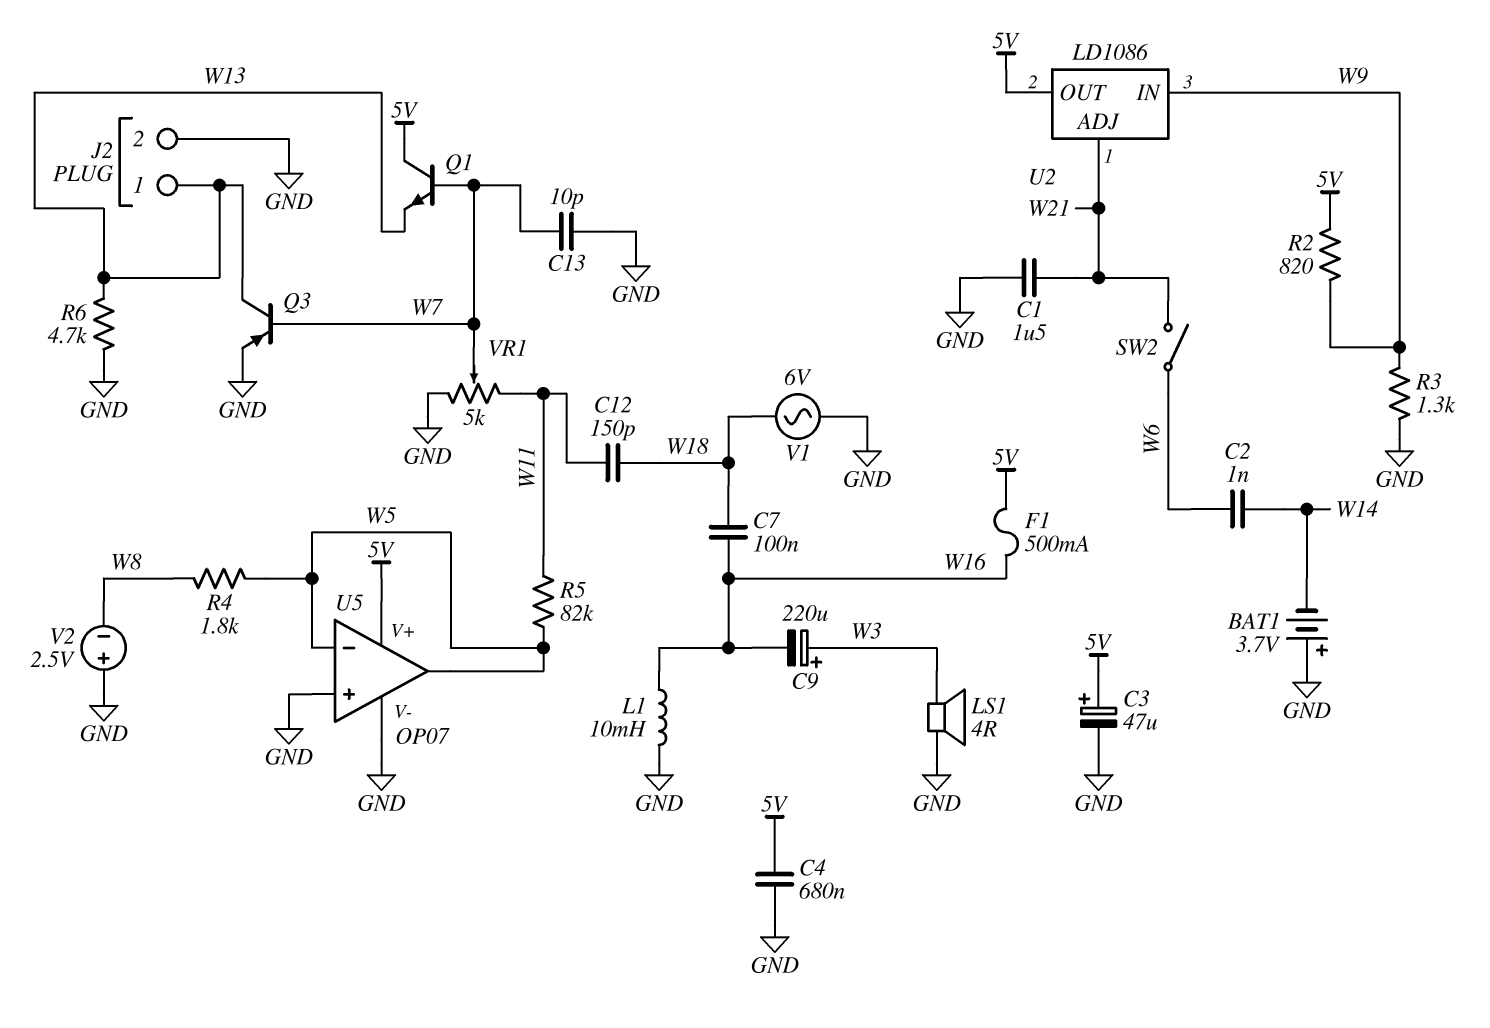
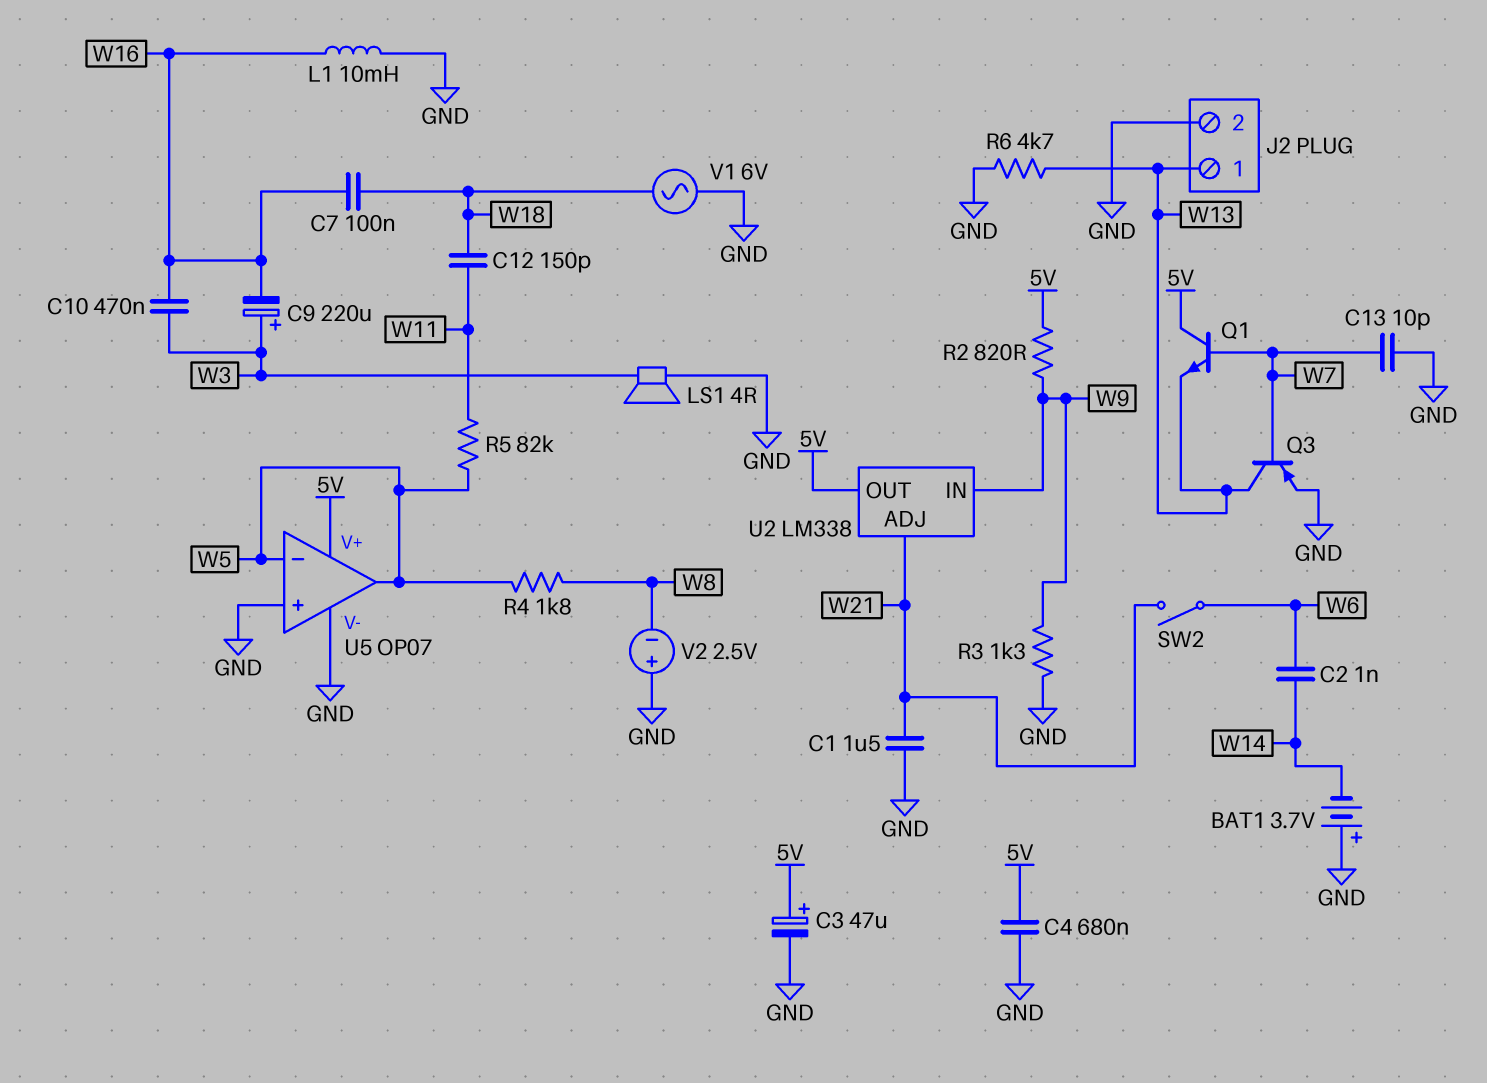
C10: none -> 470nF (W3, W16)
F1: 500mA (5V, W16) -> none
U2: LD1086 -> LM338
VR1: 5k (GND, W11, wiper W7) -> none

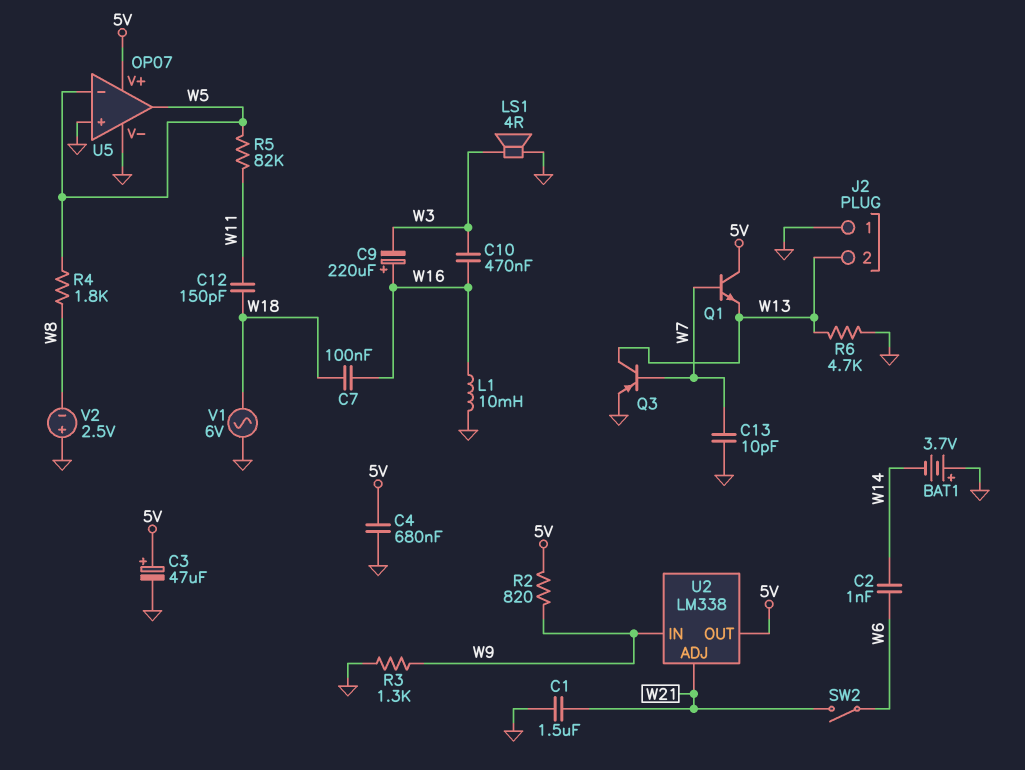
C9: 220uF (plus W3, minus W16) -> 220uF (plus W16, minus W3)
J2 pin 1: W13 -> GND
J2 pin 2: GND -> W13

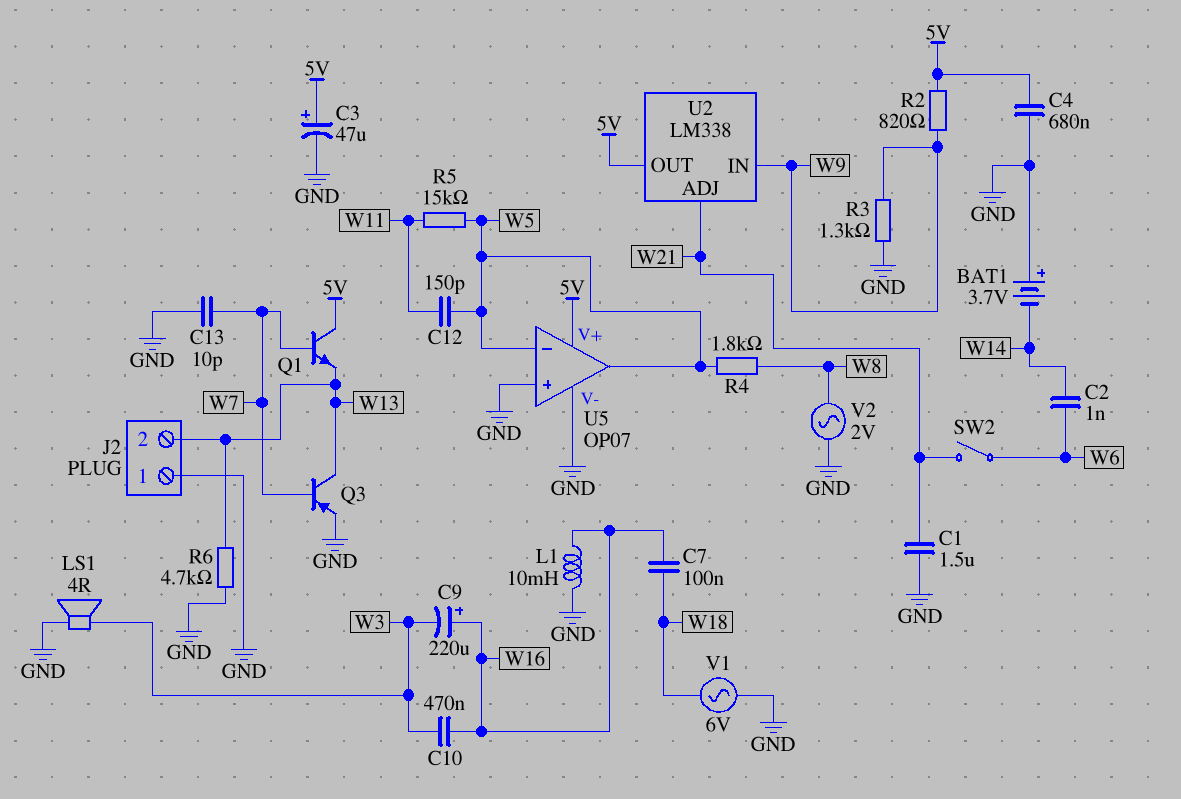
C12: 150pF (W11, W18) -> 150pF (W5, W11)
R5: 82k (W5, W11) -> 15k (W5, W11)
V2: 2.5V (plus GND, minus W8) -> AC 2V (GND, W8)

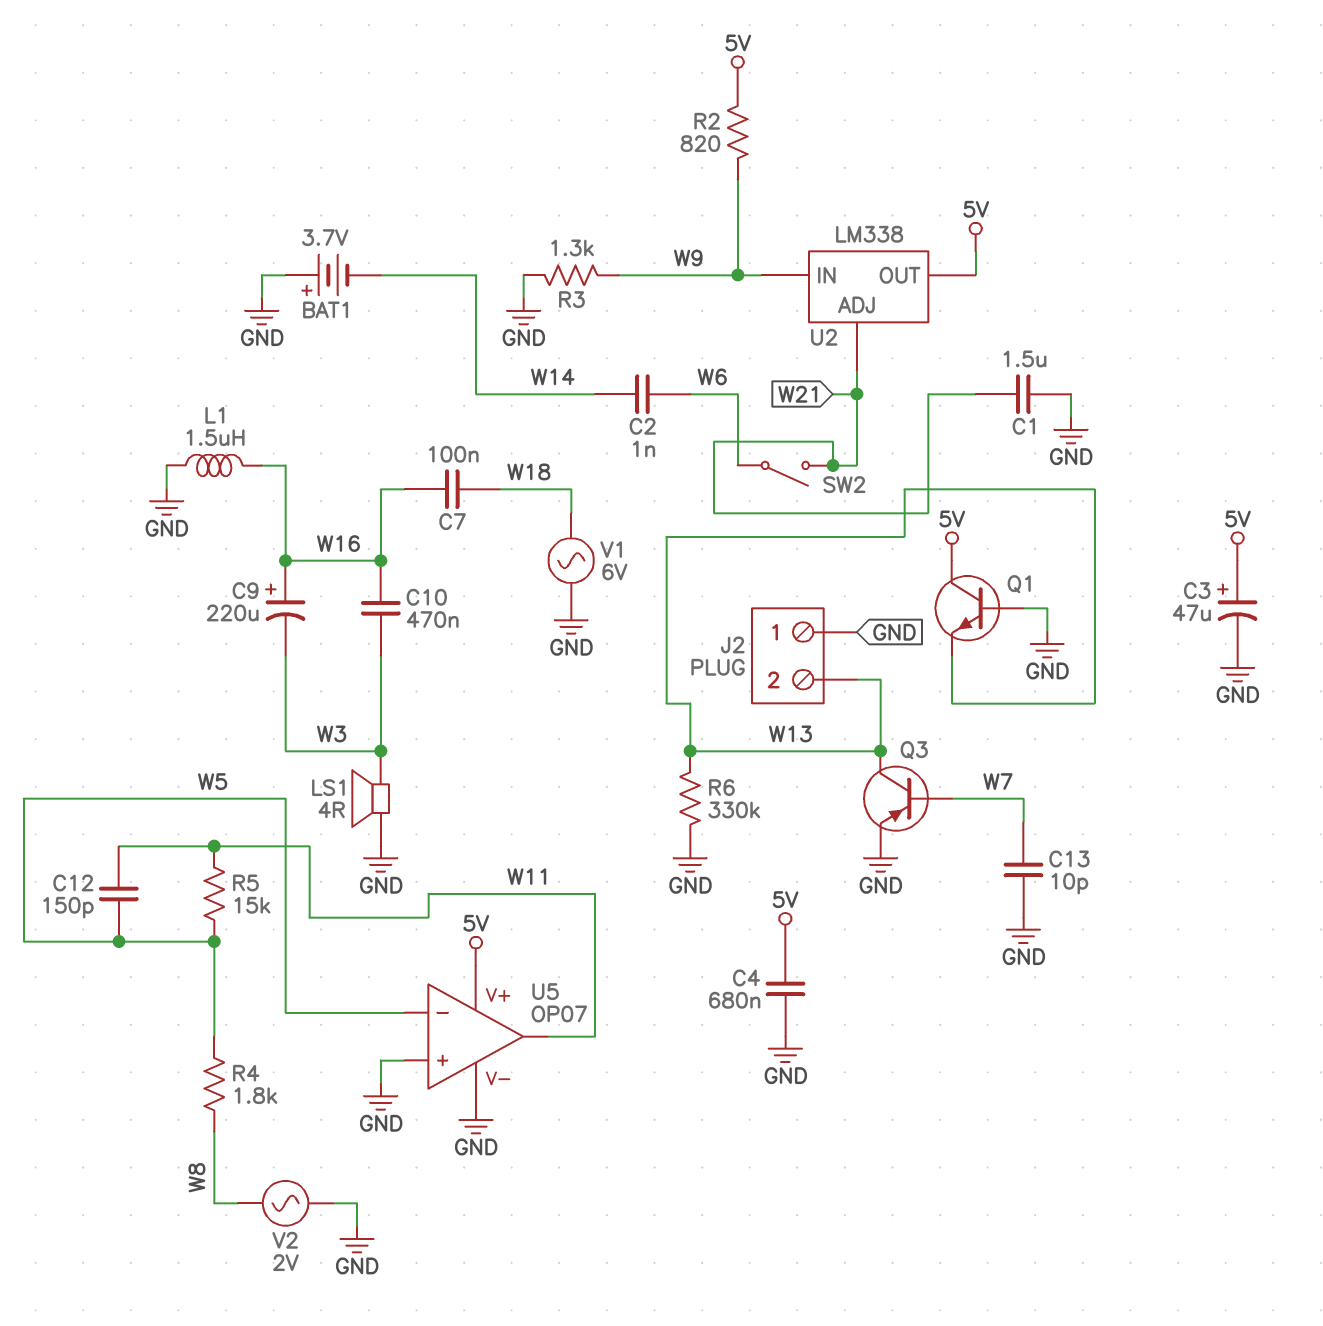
L1: 10mH (GND, W16) -> 1.5uH (GND, W16)
Q1: NPN (B W7, C 5V, E W13) -> NPN (B GND, C 5V, E W13)
R6: 4.7k (GND, W13) -> 330k (GND, W13)
U5 pin out: W5 -> W11

